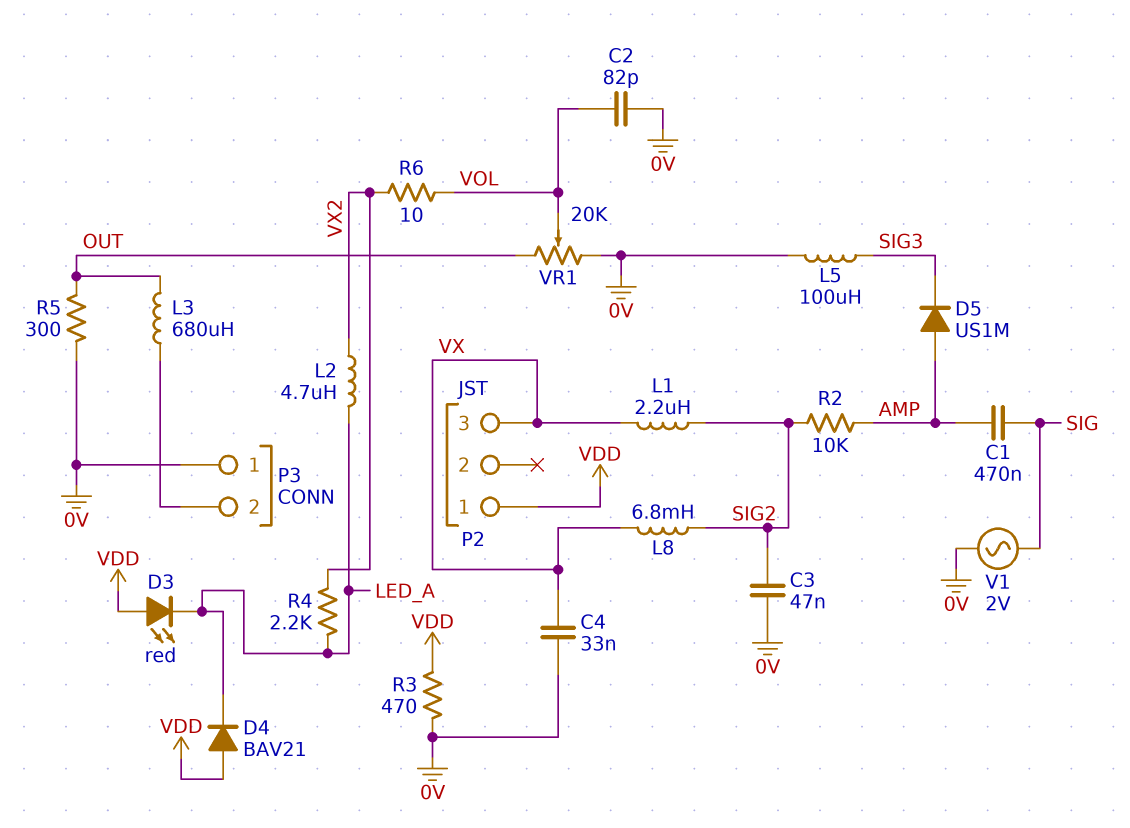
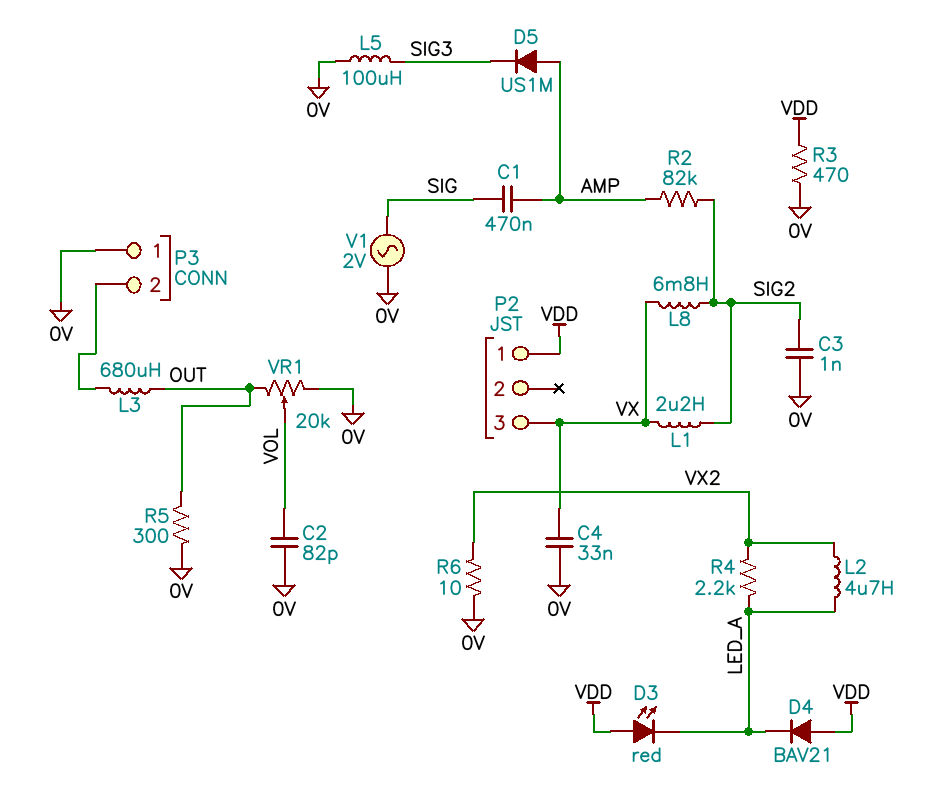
C3: 47nF (0V, SIG2) -> 1nF (0V, SIG2)
R2: 10k (AMP, SIG2) -> 82k (AMP, SIG2)
R6: 10 (VOL, VX2) -> 10 (0V, VX2)

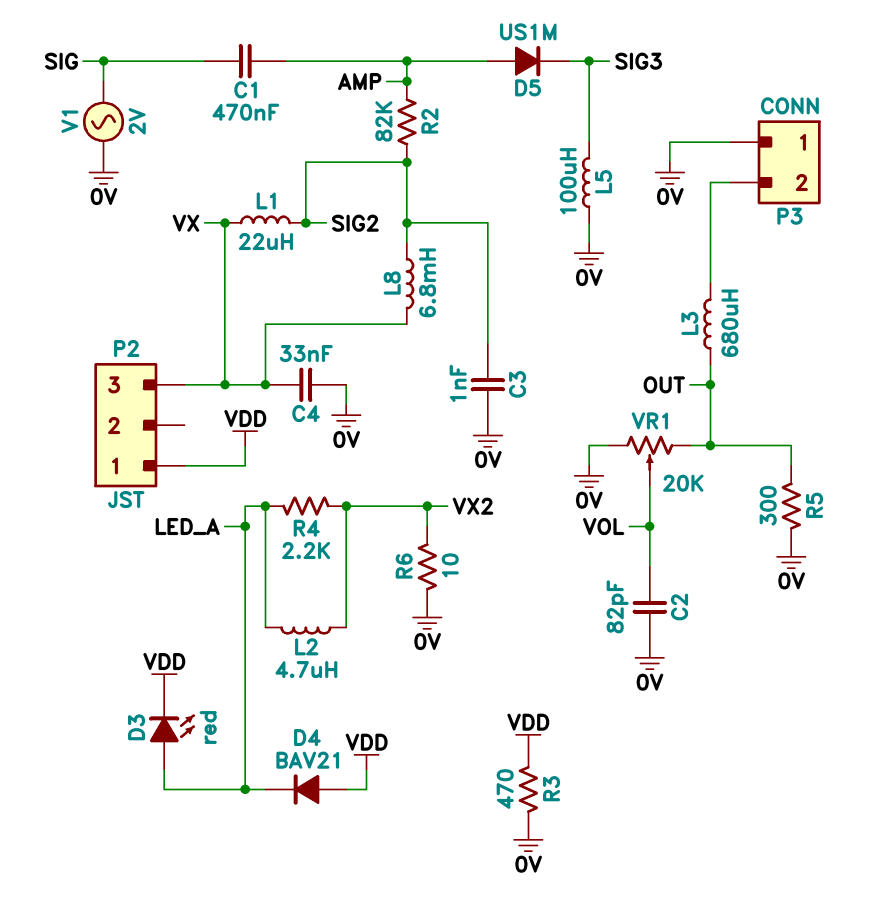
D3: LED red (A VDD, K LED_A) -> LED red (A LED_A, K VDD)
L1: 2.2uH (SIG2, VX) -> 22uH (SIG2, VX)

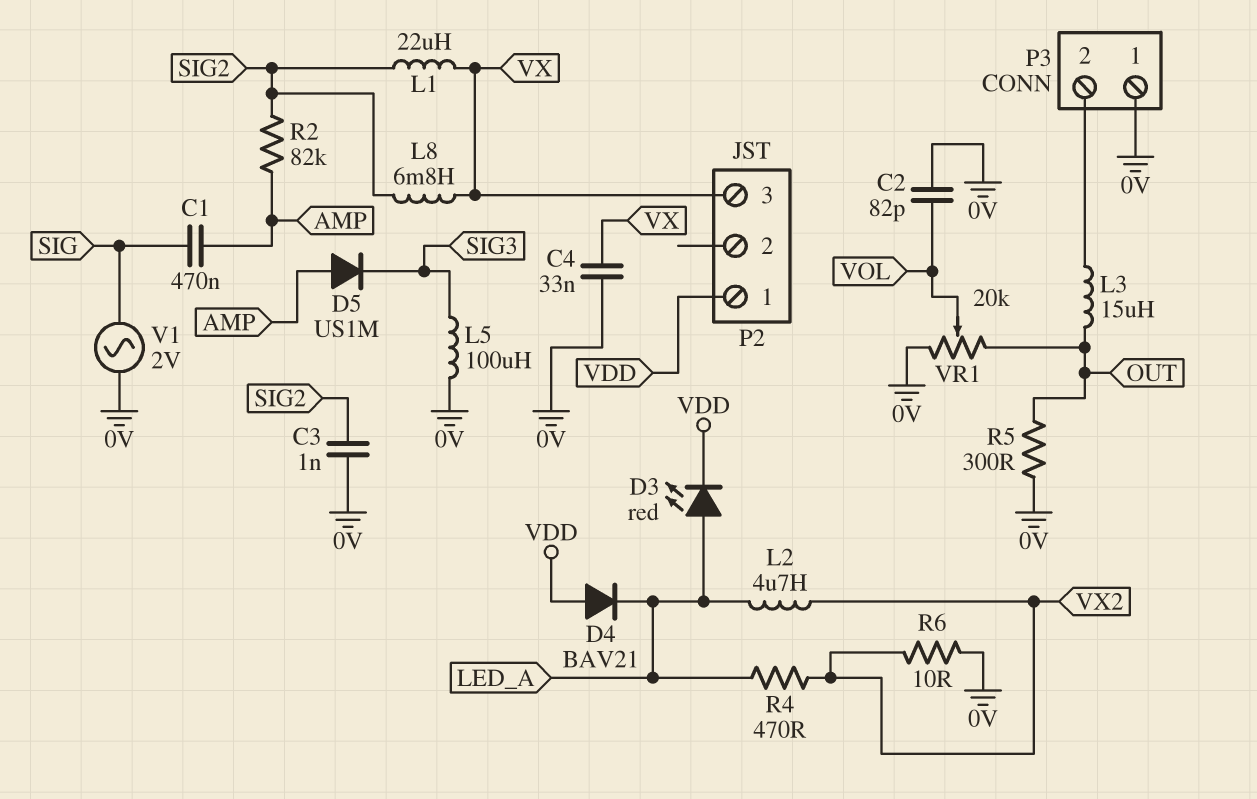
L3: 680uH (OUT, P3/2) -> 15uH (OUT, P3/2)
R3: 470 (0V, VDD) -> none
R4: 2.2k (LED_A, VX2) -> 470 (LED_A, VX2)

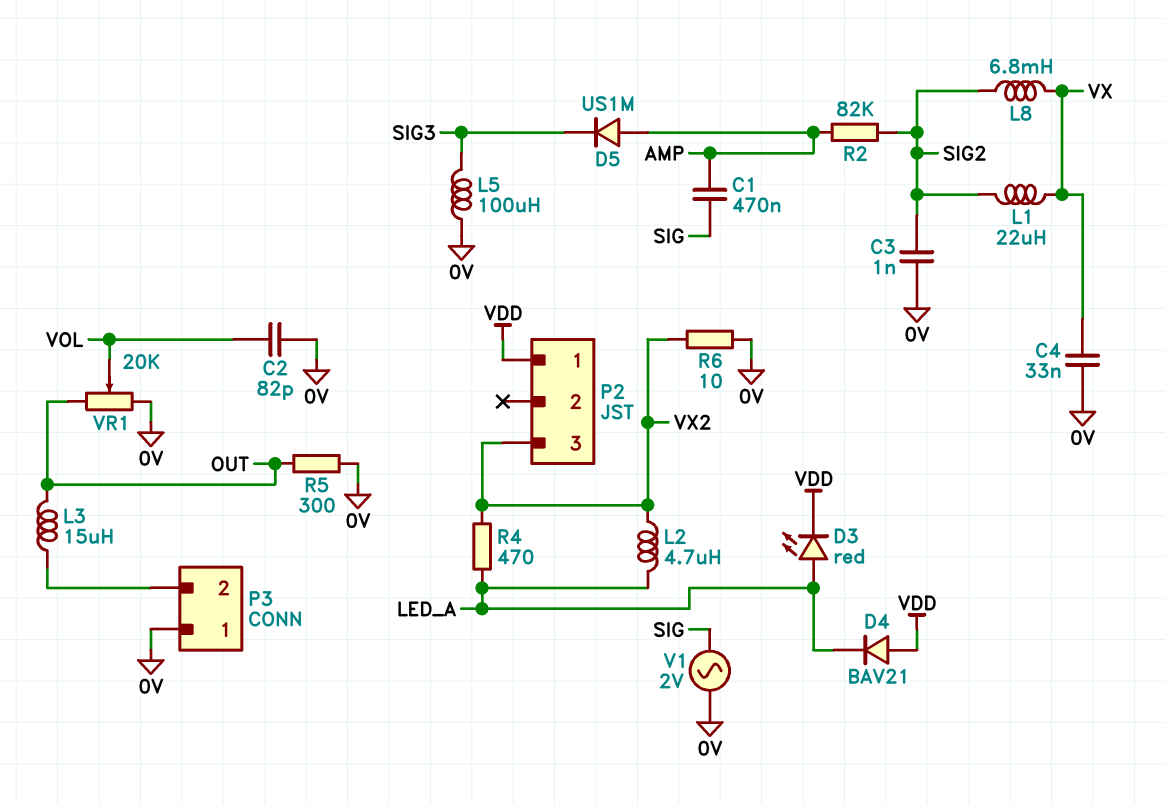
P2 pin 3: VX -> VX2

